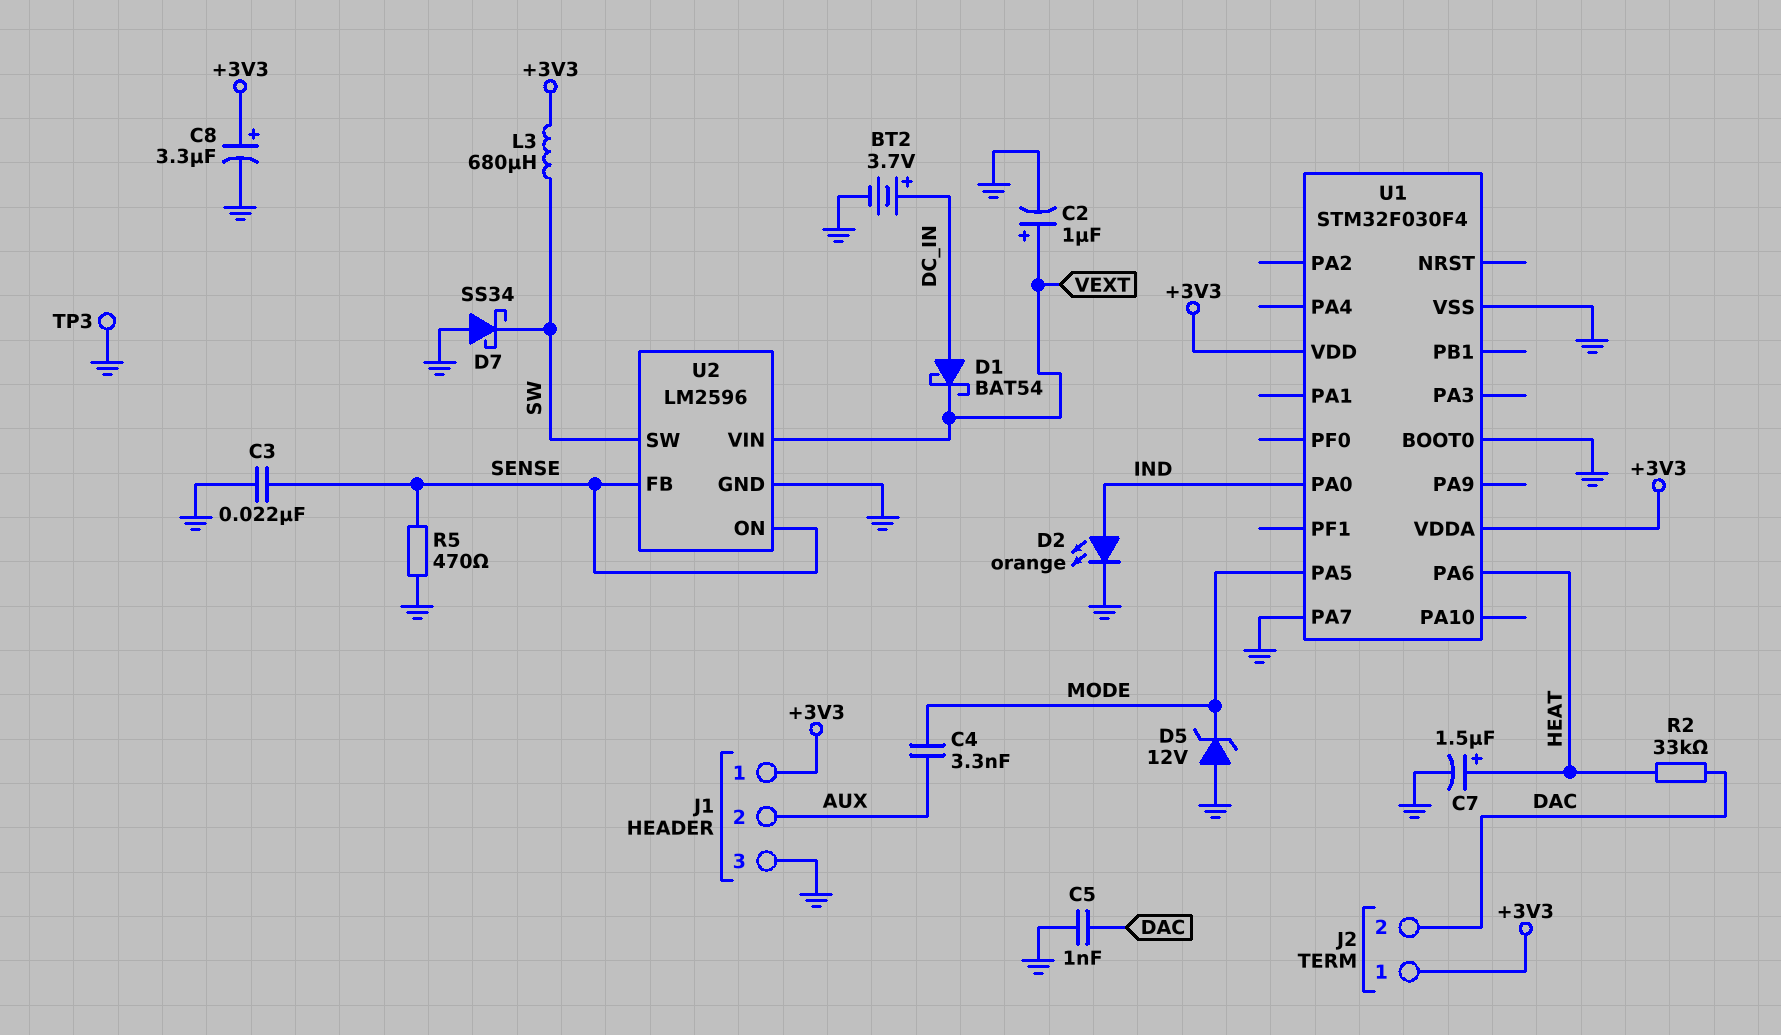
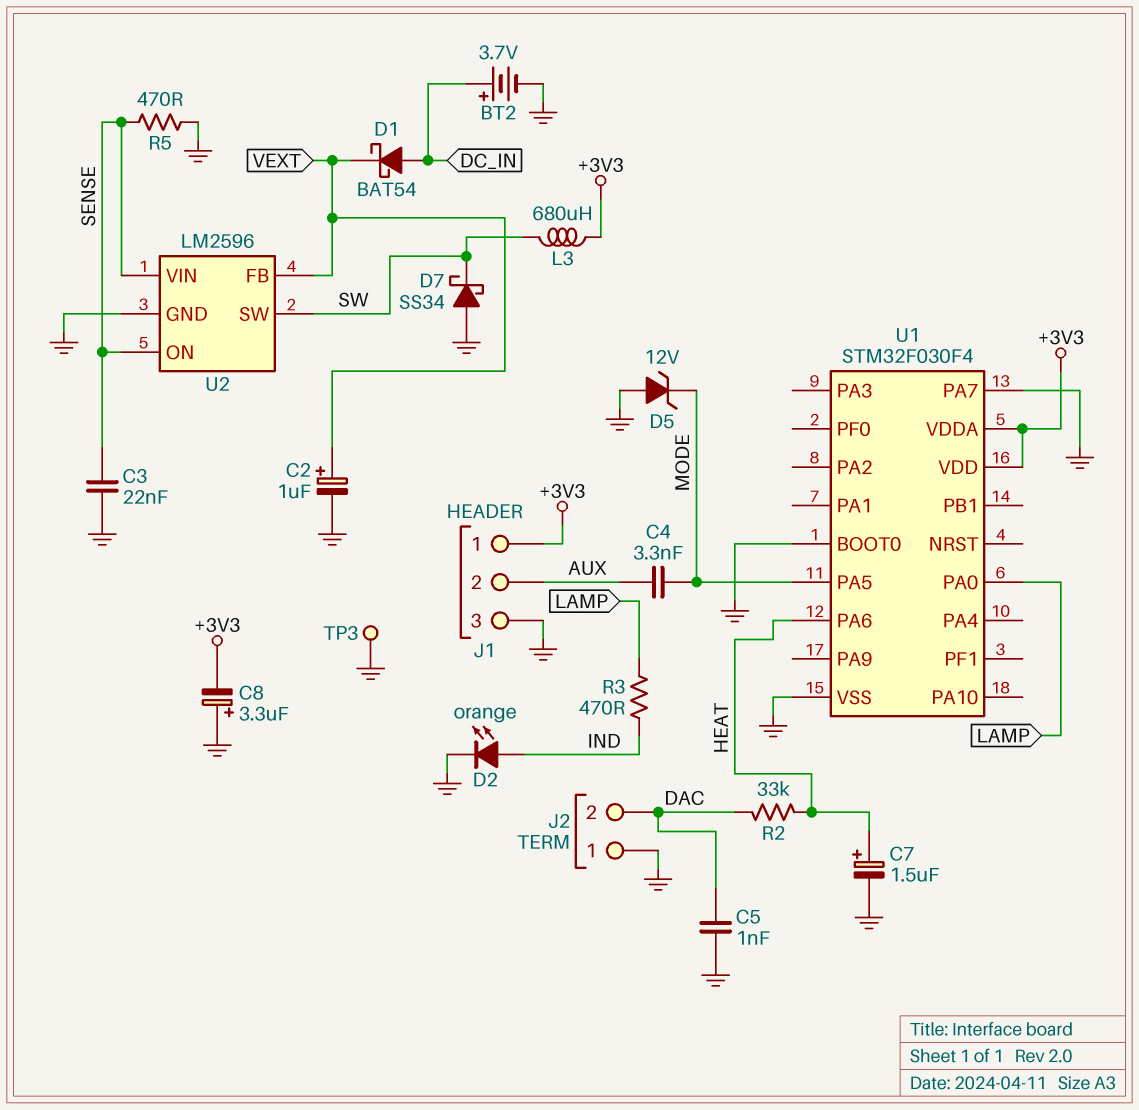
C8: 3.3uF (plus +3V3, minus GND) -> 3.3uF (plus GND, minus +3V3)
J2 pin 1: +3V3 -> GND
R3: none -> 470 (IND, LAMP)
U1 pin PA0: IND -> LAMP
U2 pin FB: SENSE -> VEXT
U2 pin VIN: VEXT -> SENSE

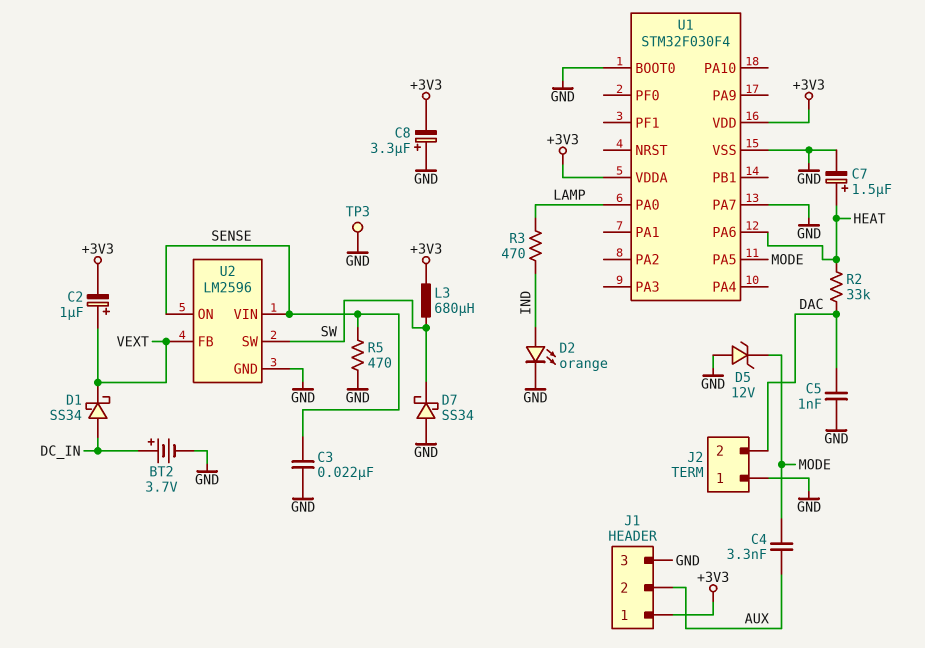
C2: 1uF (plus VEXT, minus GND) -> 1uF (plus VEXT, minus +3V3)
D1: schottky BAT54 (A DC_IN, K VEXT) -> schottky SS34 (A DC_IN, K VEXT)

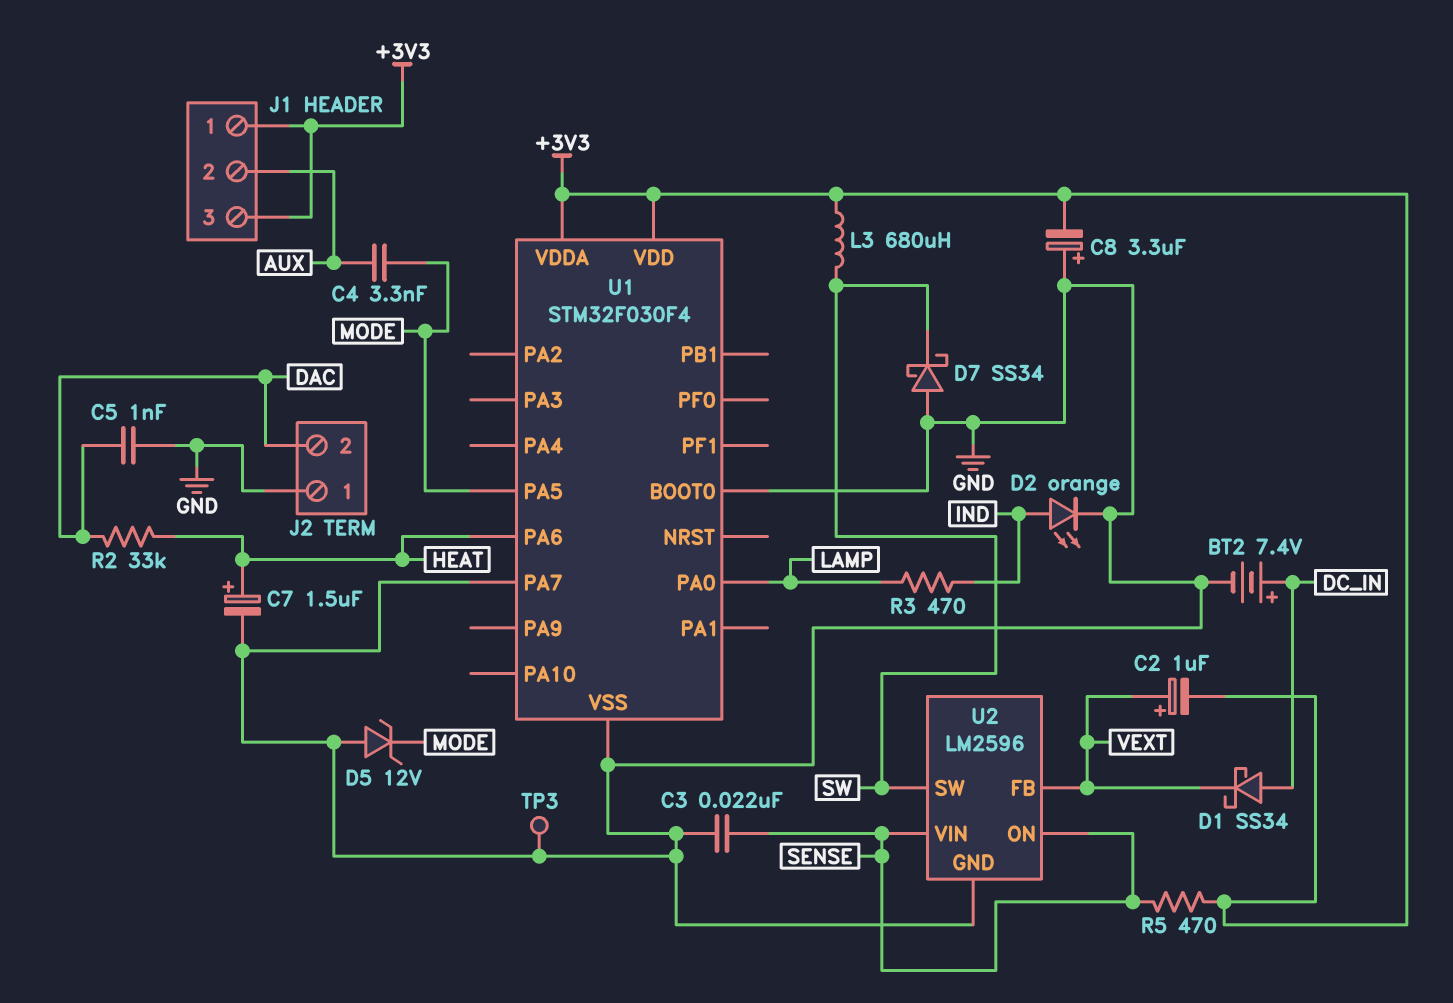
BT2: 3.7V (plus DC_IN, minus GND) -> 7.4V (plus DC_IN, minus GND)
J1 pin 3: GND -> +3V3
R5: 470 (GND, SENSE) -> 470 (+3V3, SENSE)

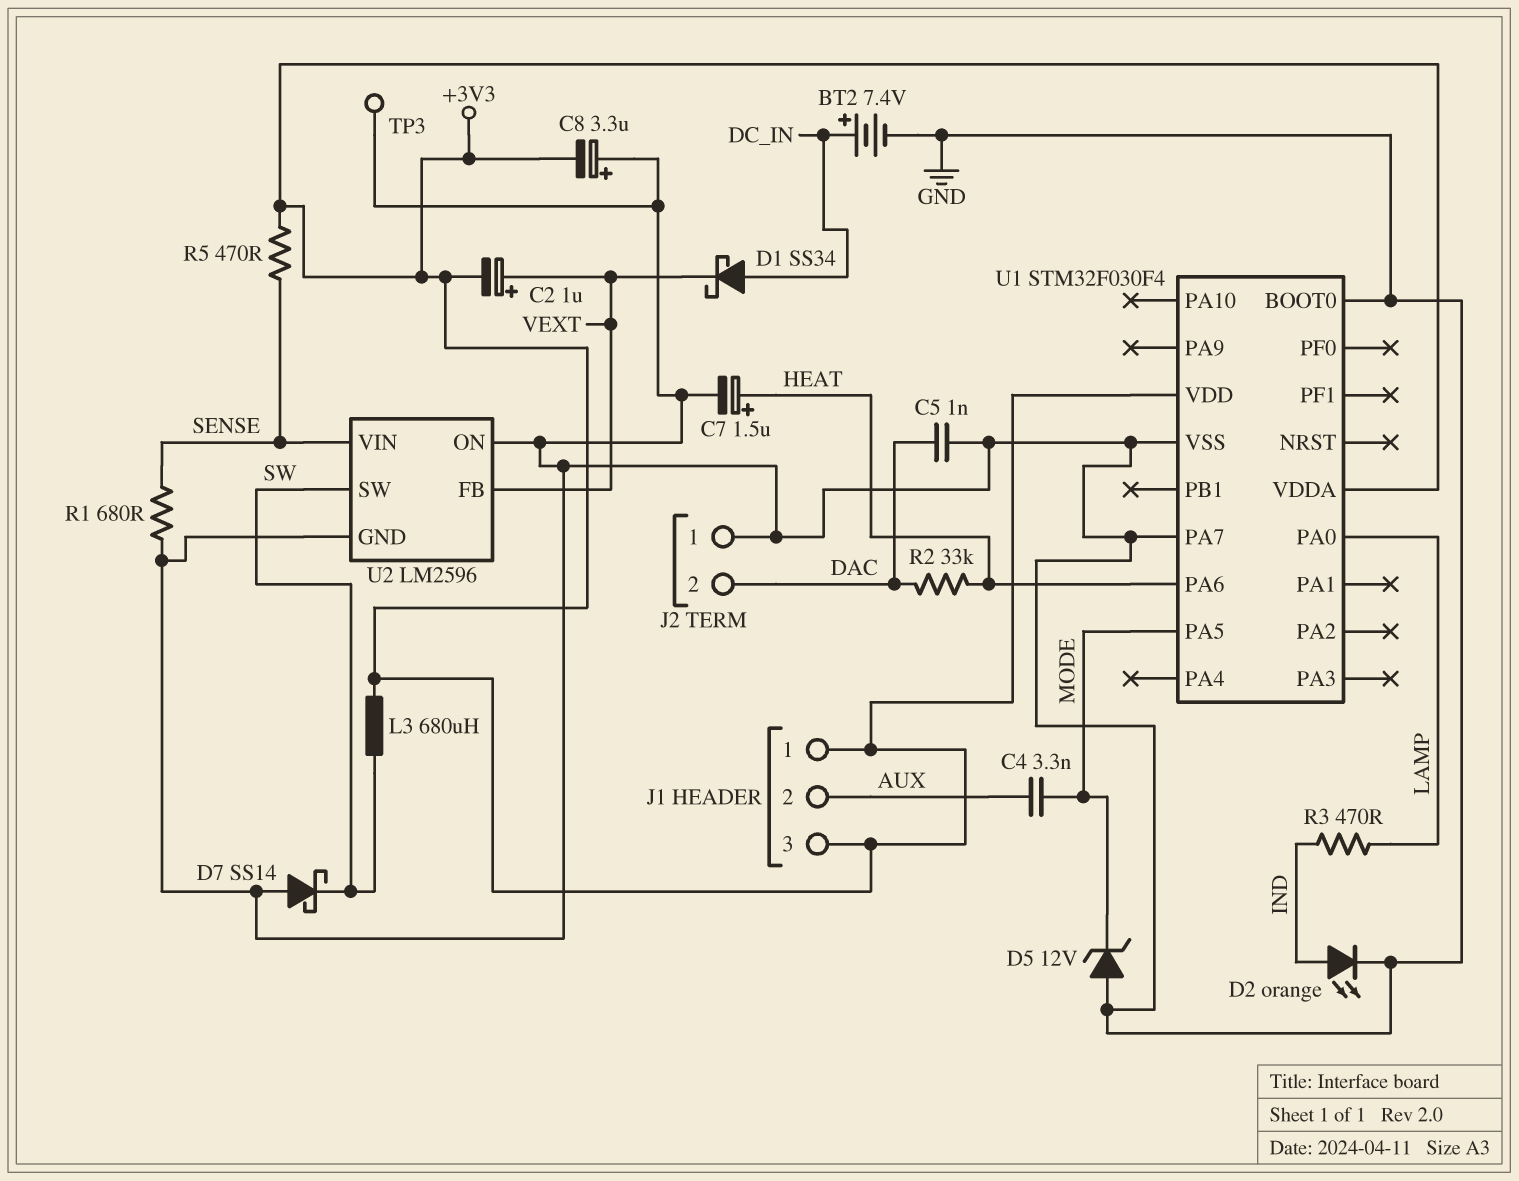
C3: 22nF (GND, SENSE) -> none
D7: schottky SS34 (A GND, K SW) -> schottky SS14 (A GND, K SW)
R1: none -> 680 (GND, SENSE)
U2 pin ON: SENSE -> GND

